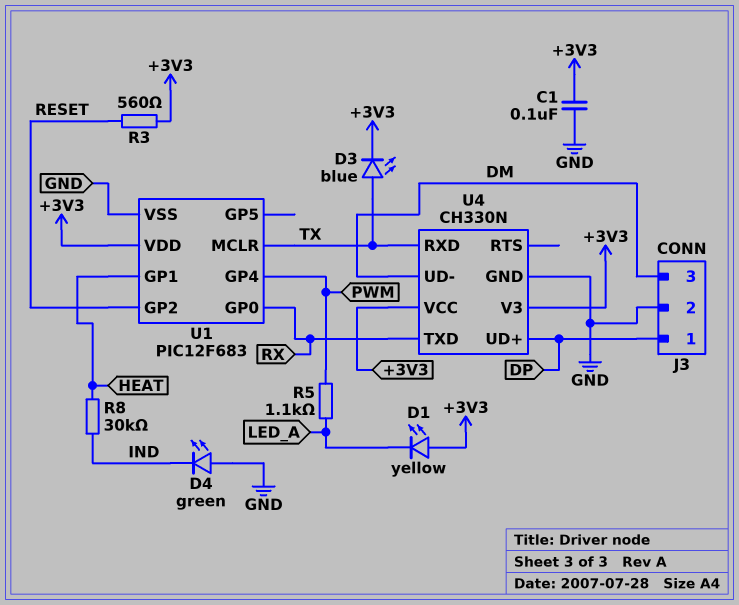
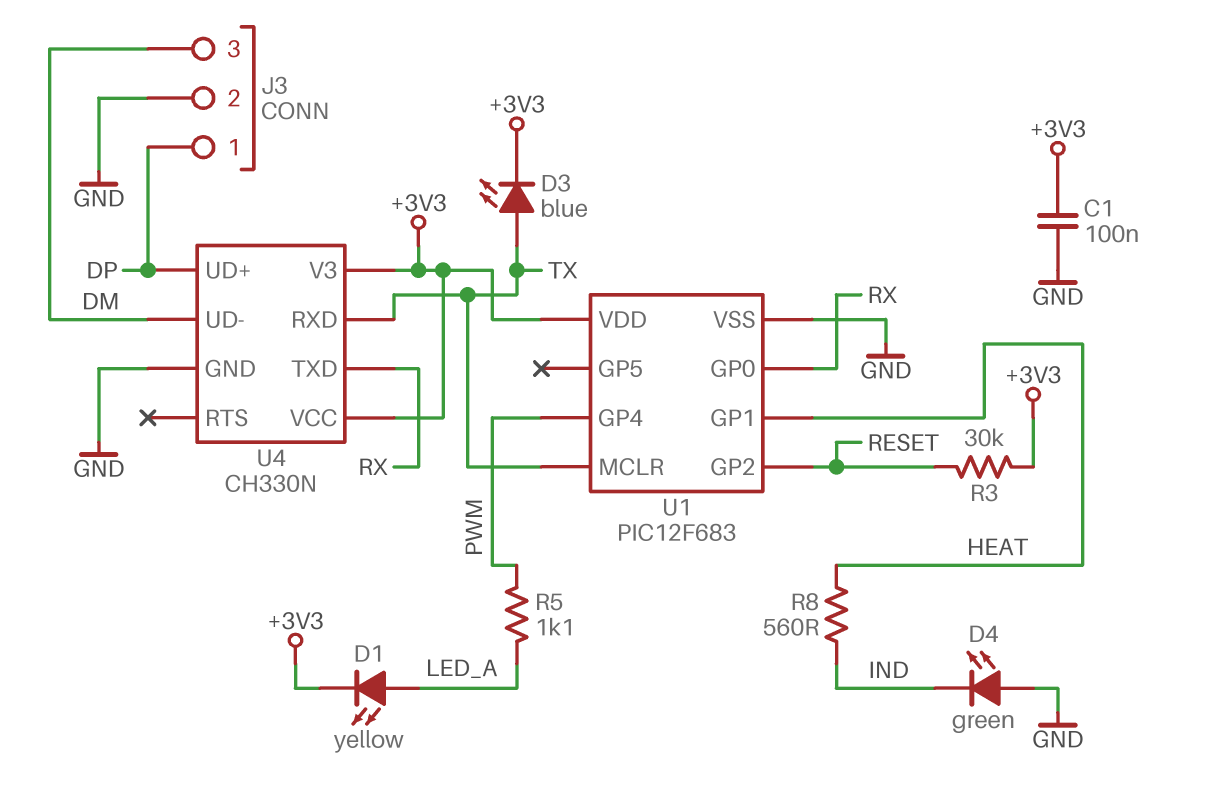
D1: LED yellow (A +3V3, K LED_A) -> LED yellow (A LED_A, K +3V3)
R3: 560 (+3V3, RESET) -> 30k (+3V3, RESET)
R8: 30k (HEAT, IND) -> 560 (HEAT, IND)

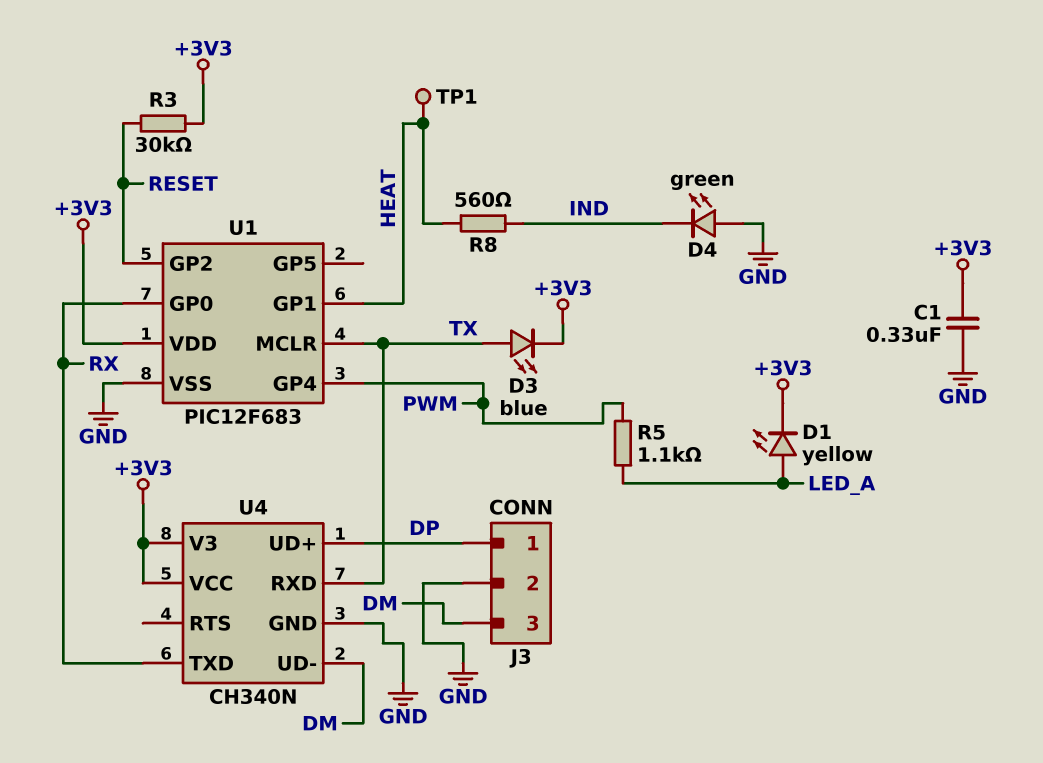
C1: 100nF (+3V3, GND) -> 330nF (+3V3, GND)
TP1: none -> test point (HEAT)
U4: CH330N -> CH340N

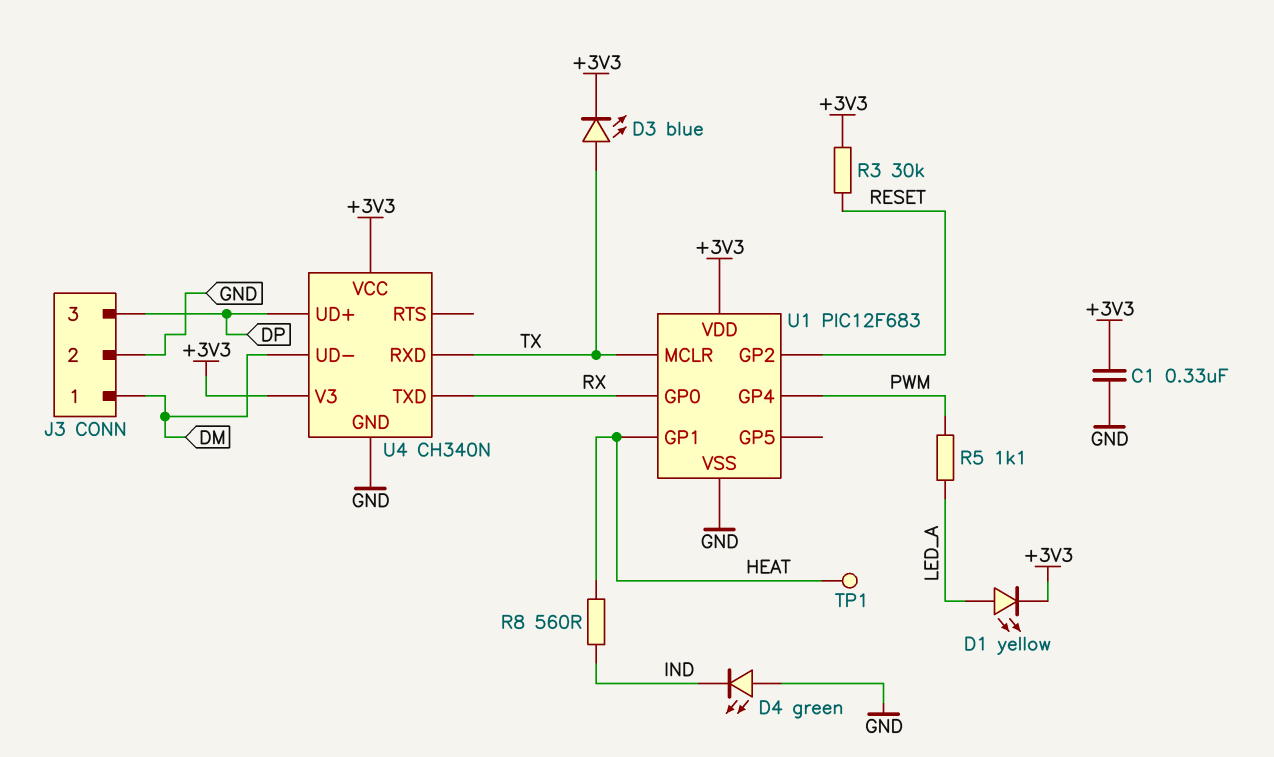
J3 pin 1: DP -> DM
J3 pin 3: DM -> DP

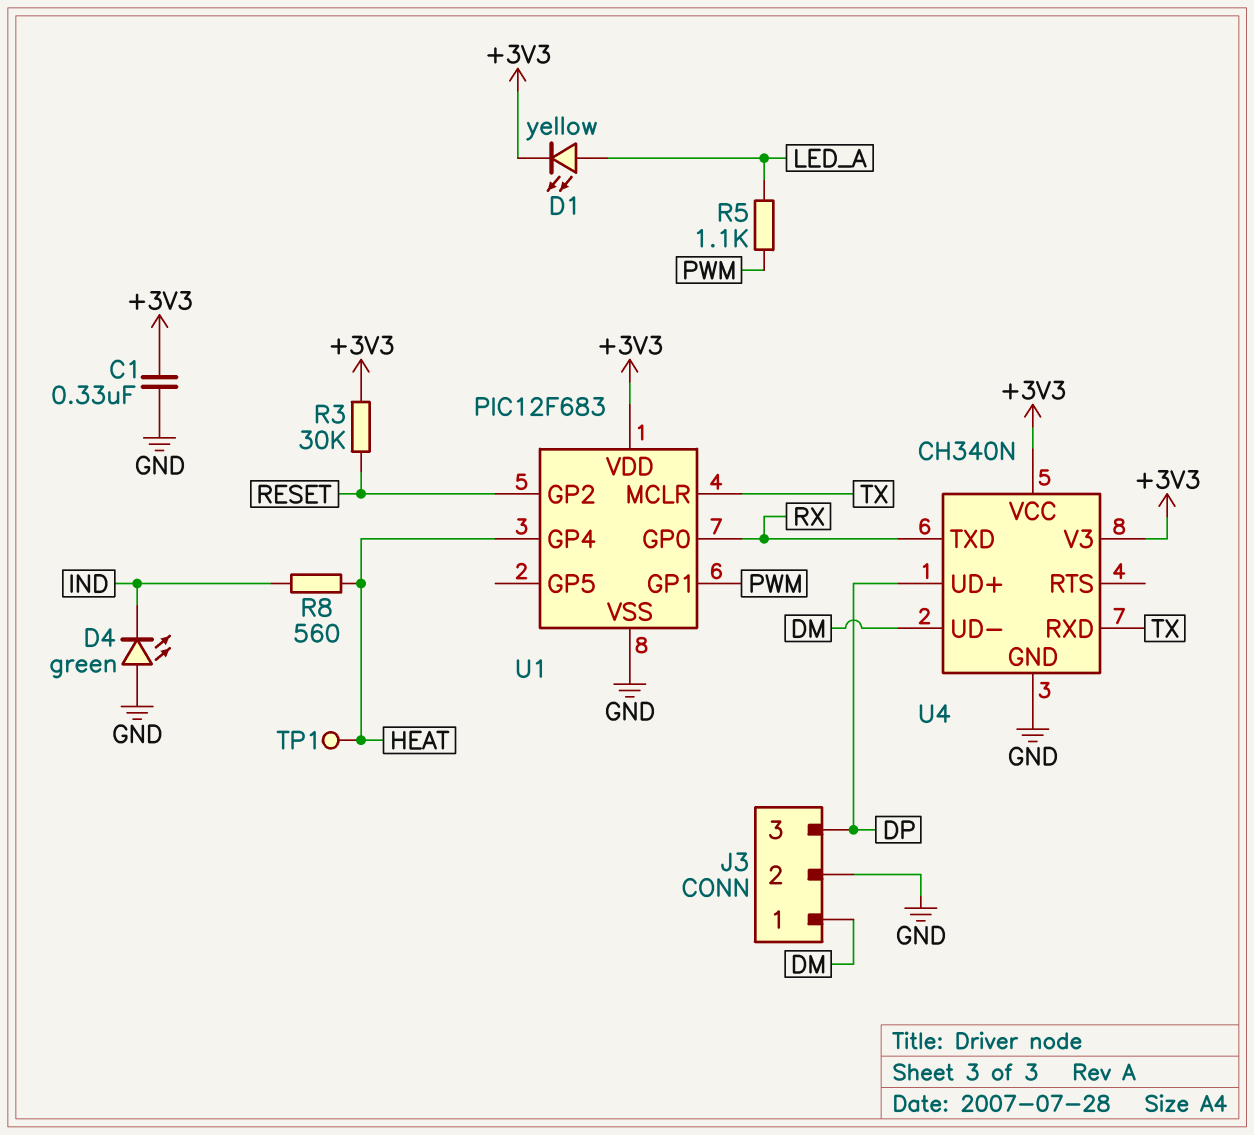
D3: LED blue (A TX, K +3V3) -> none
U1 pin GP1: HEAT -> PWM
U1 pin GP4: PWM -> HEAT

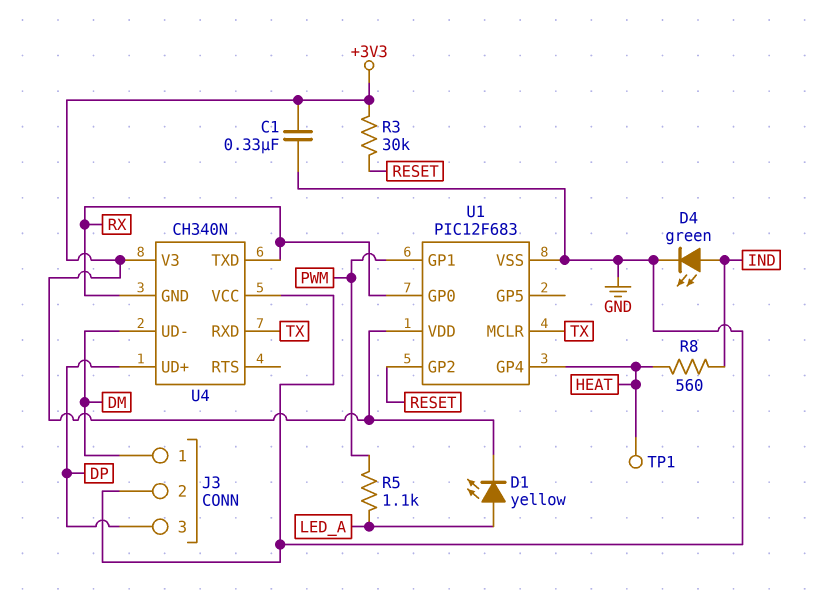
D4: LED green (A GND, K IND) -> LED green (A IND, K GND)
U4 pin GND: GND -> RX
U4 pin VCC: +3V3 -> GND

